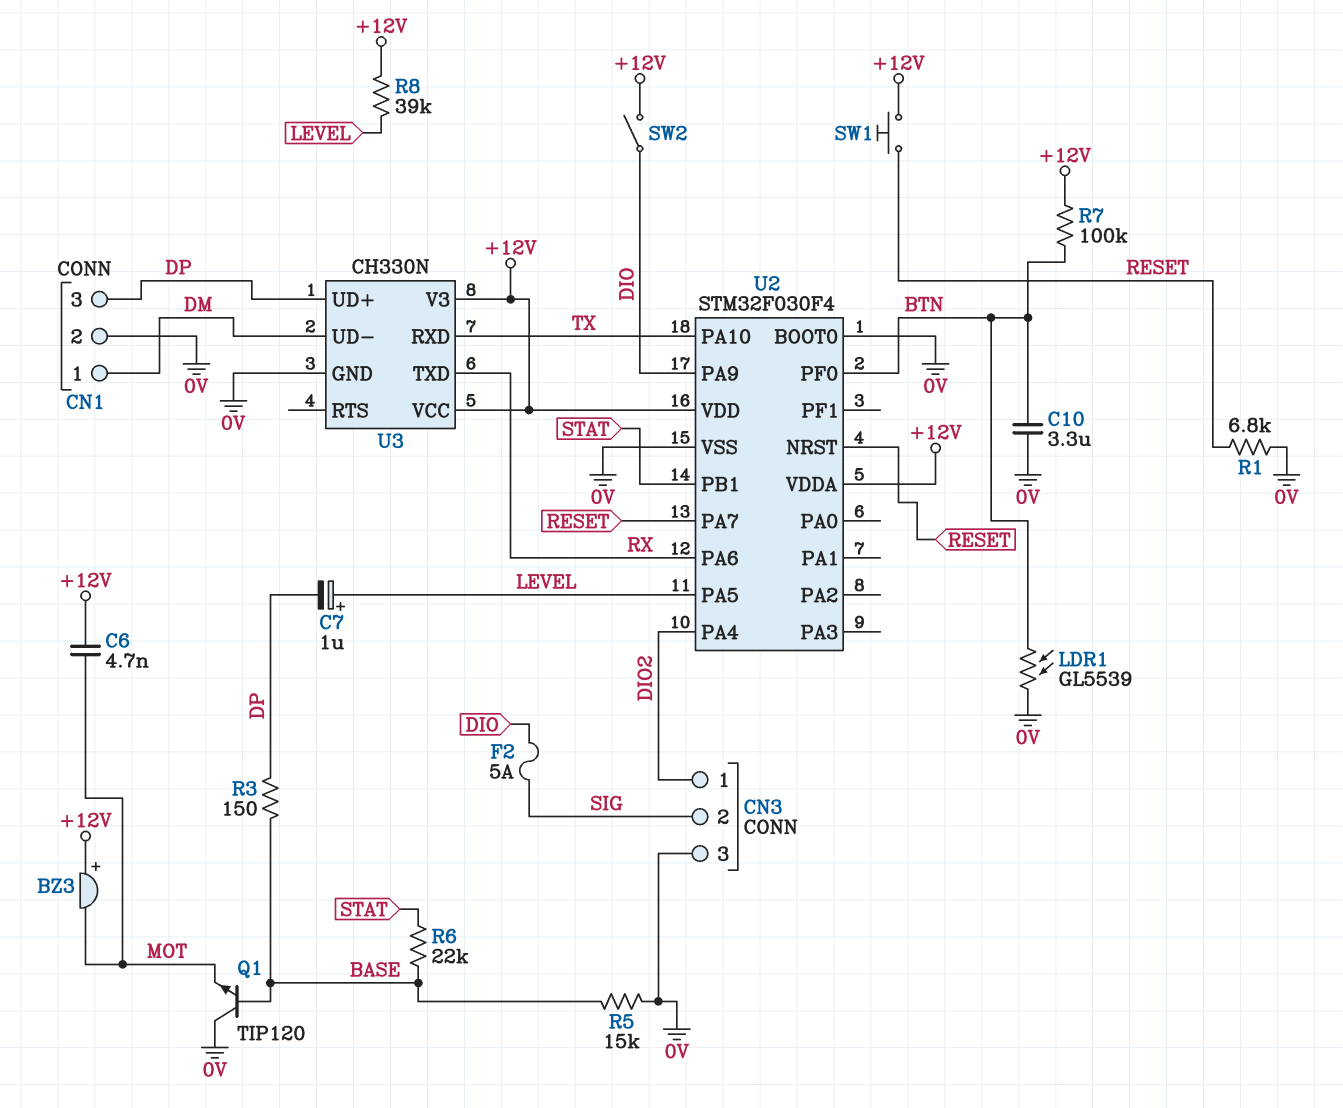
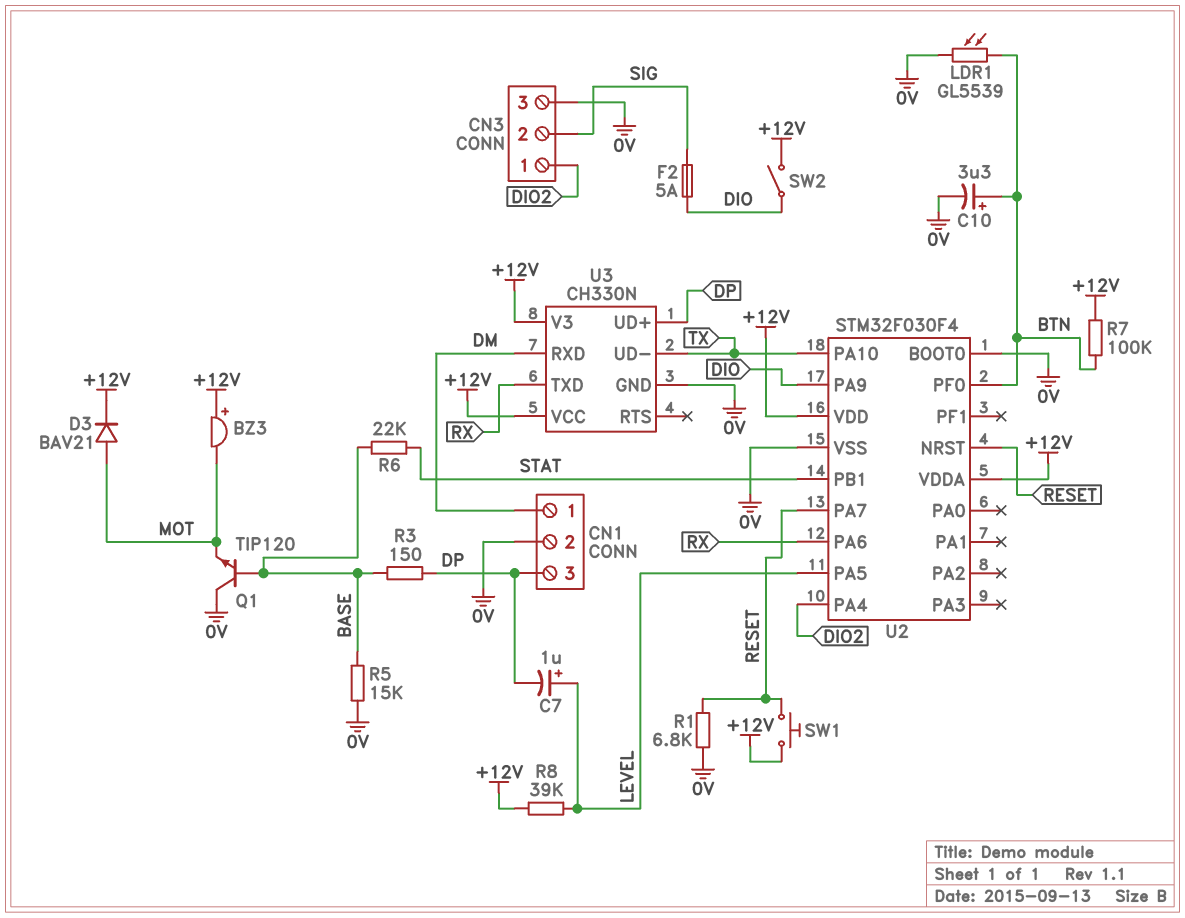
C6: 4.7nF (+12V, MOT) -> none
C10: 3.3uF (0V, BTN) -> 3.3uF (plus BTN, minus 0V)
D3: none -> diode BAV21 (A MOT, K +12V)
U3 pin RXD: TX -> DM
U3 pin UD-: DM -> TX

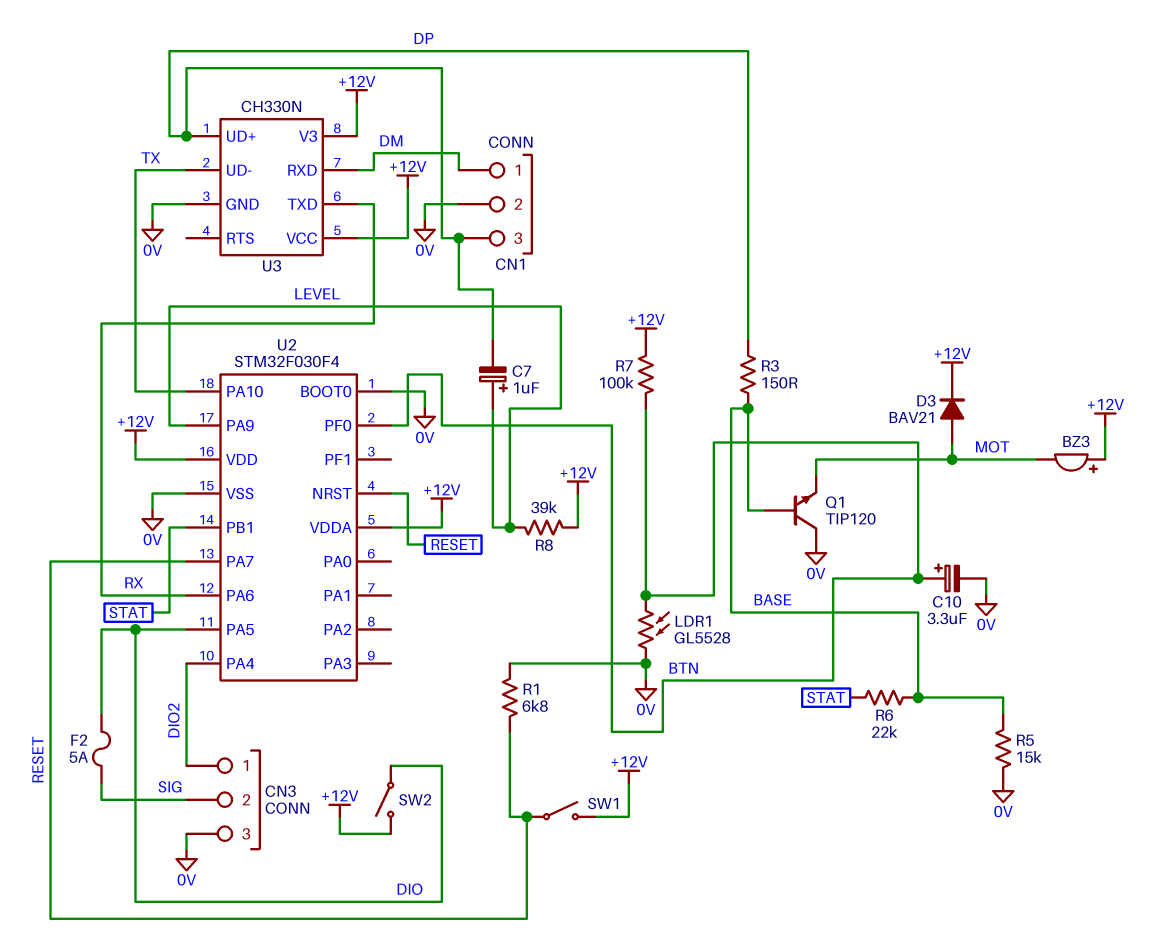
LDR1: GL5539 (0V, BTN) -> GL5528 (0V, BTN)
SW1: button (+12V, RESET) -> switch (+12V, RESET)
U2 pin PA5: LEVEL -> DIO
U2 pin PA9: DIO -> LEVEL

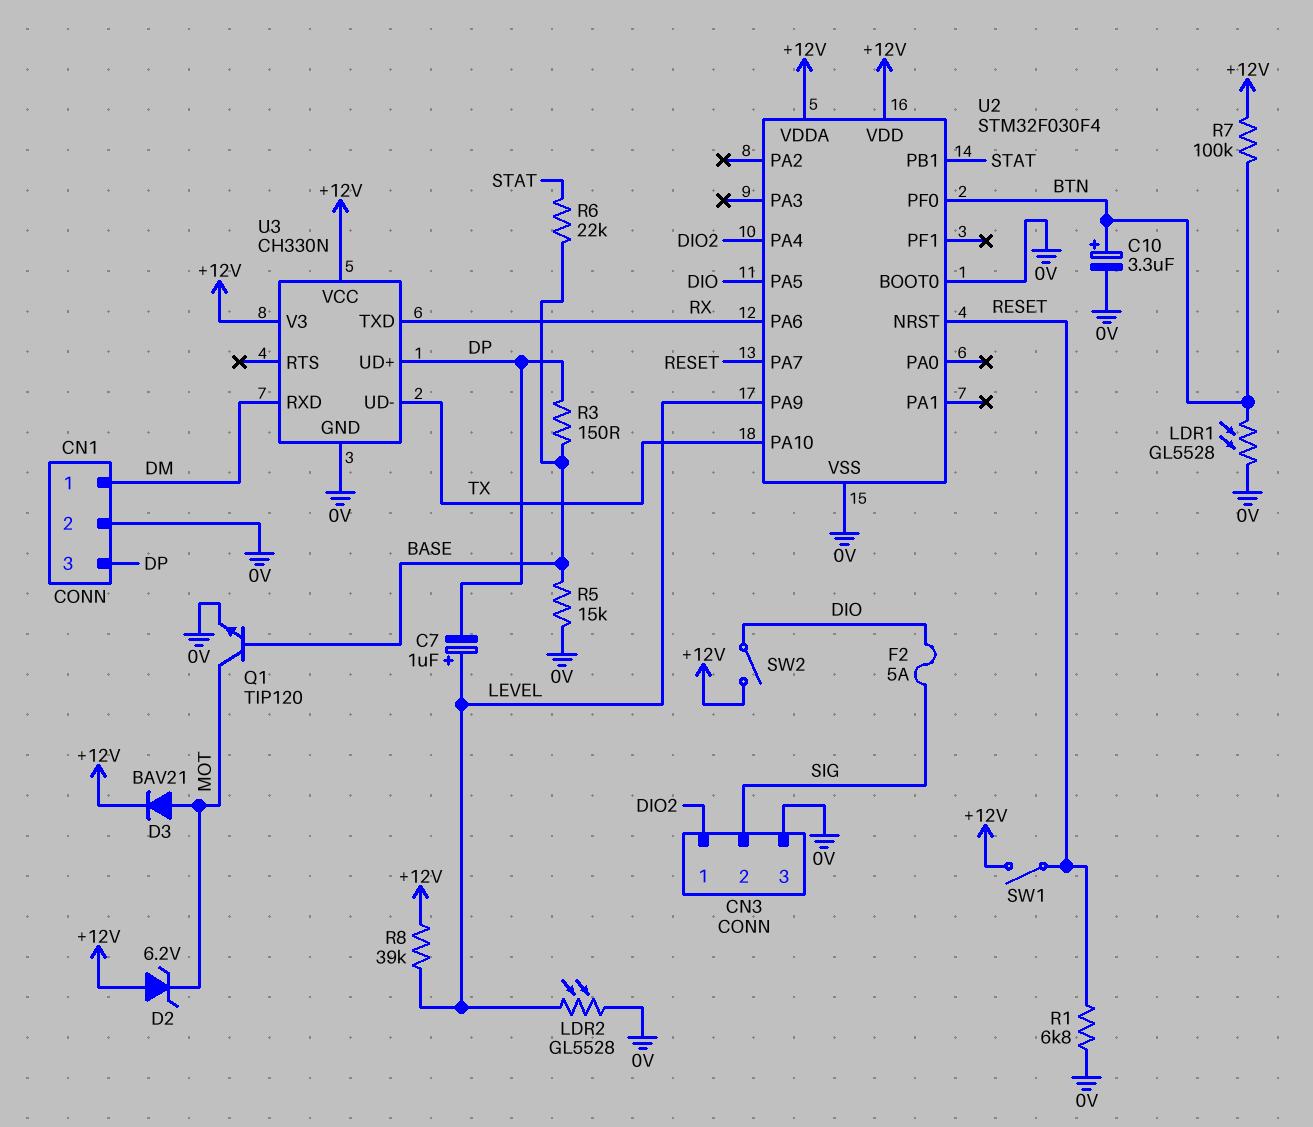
BZ3: buzzer (plus +12V, minus MOT) -> none
D2: none -> zener 6.2V (A +12V, K MOT)
LDR2: none -> GL5528 (0V, LEVEL)
Q1: NPN TIP120 (B BASE, C 0V, E MOT) -> NPN TIP120 (B BASE, C MOT, E 0V)

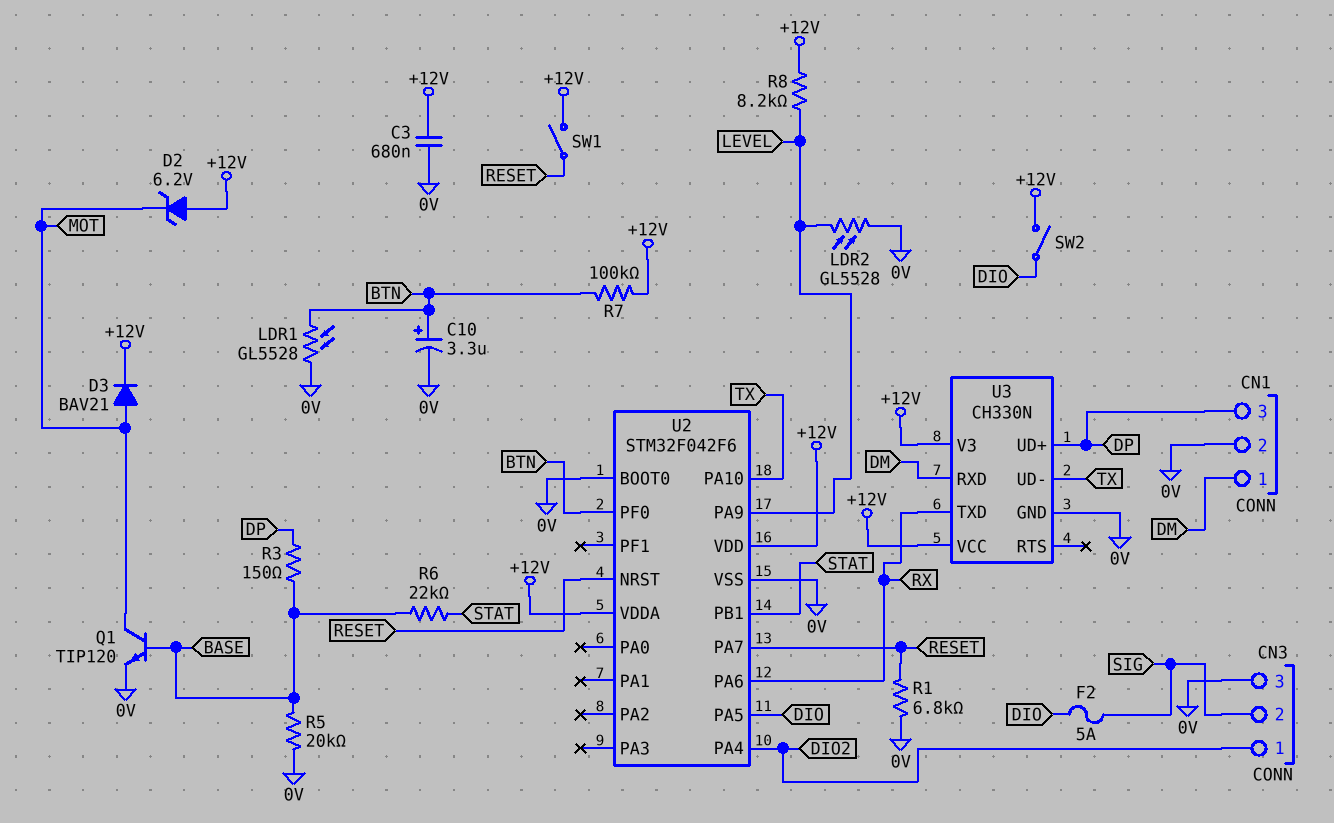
C3: none -> 680nF (+12V, 0V)
C7: 1uF (plus LEVEL, minus DP) -> none
R5: 15k (0V, BASE) -> 20k (0V, BASE)
R8: 39k (+12V, LEVEL) -> 8.2k (+12V, LEVEL)
U2: STM32F030F4 -> STM32F042F6

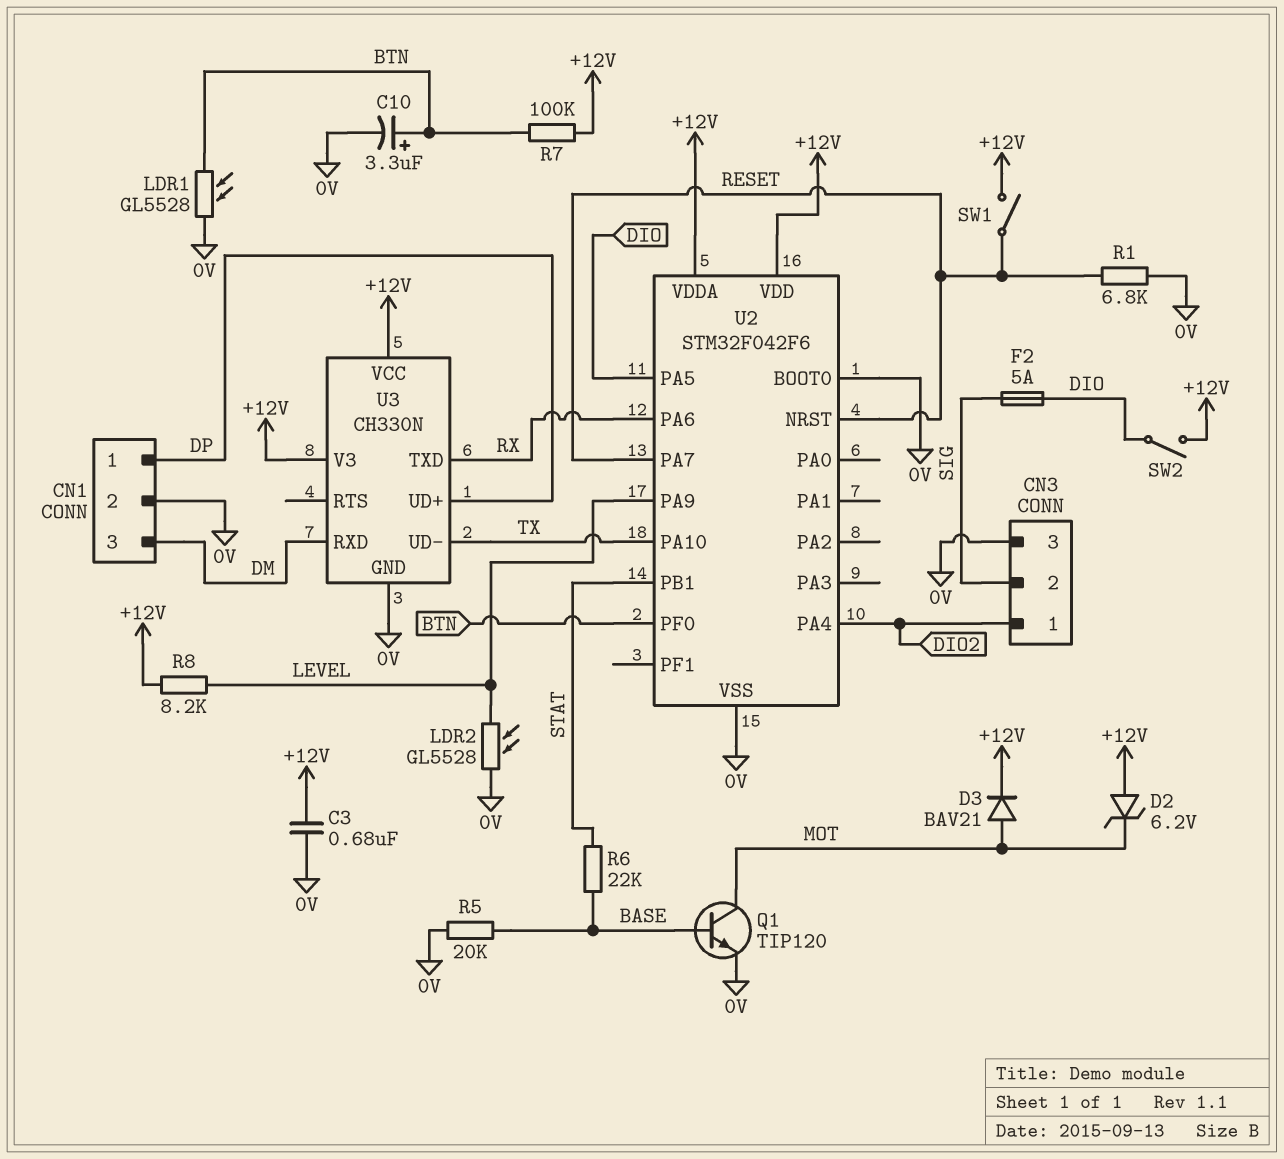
CN1 pin 1: DM -> DP
CN1 pin 3: DP -> DM
R3: 150 (BASE, DP) -> none

